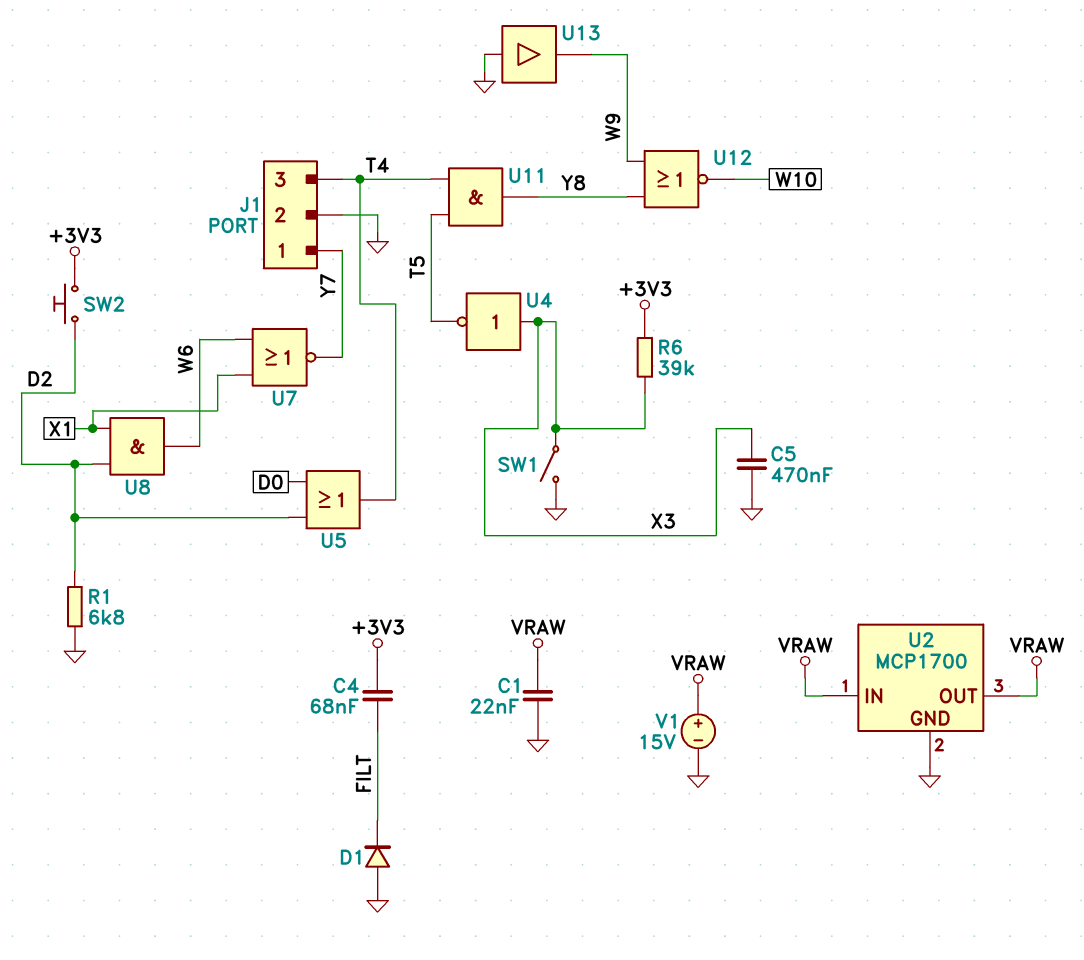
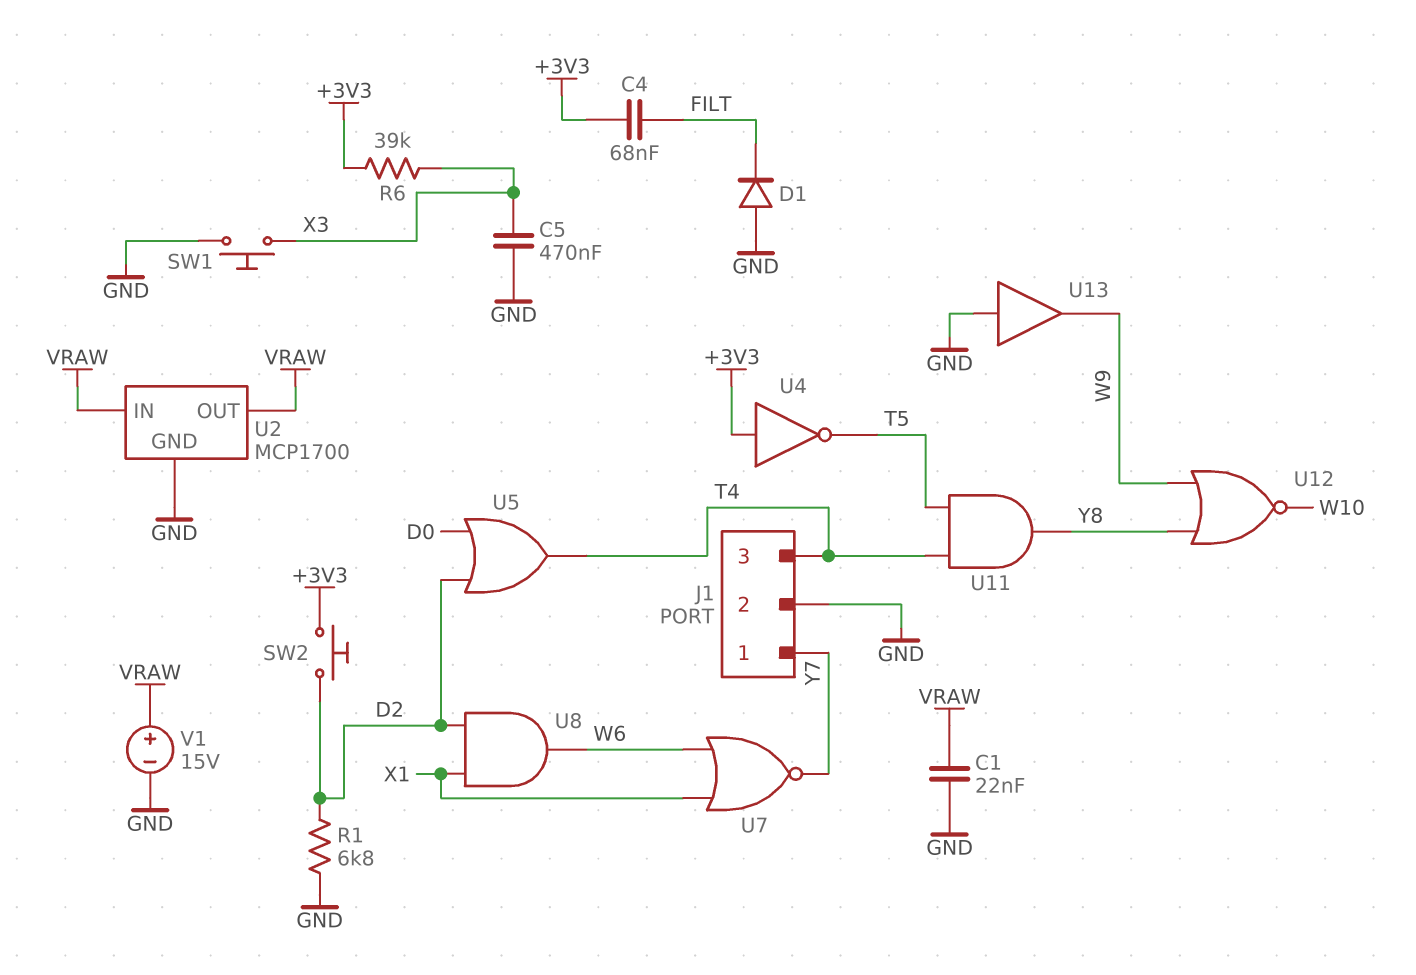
SW1: switch (GND, X3) -> button (GND, X3)
U4: NOT (in X3, out T5) -> NOT (in +3V3, out T5)

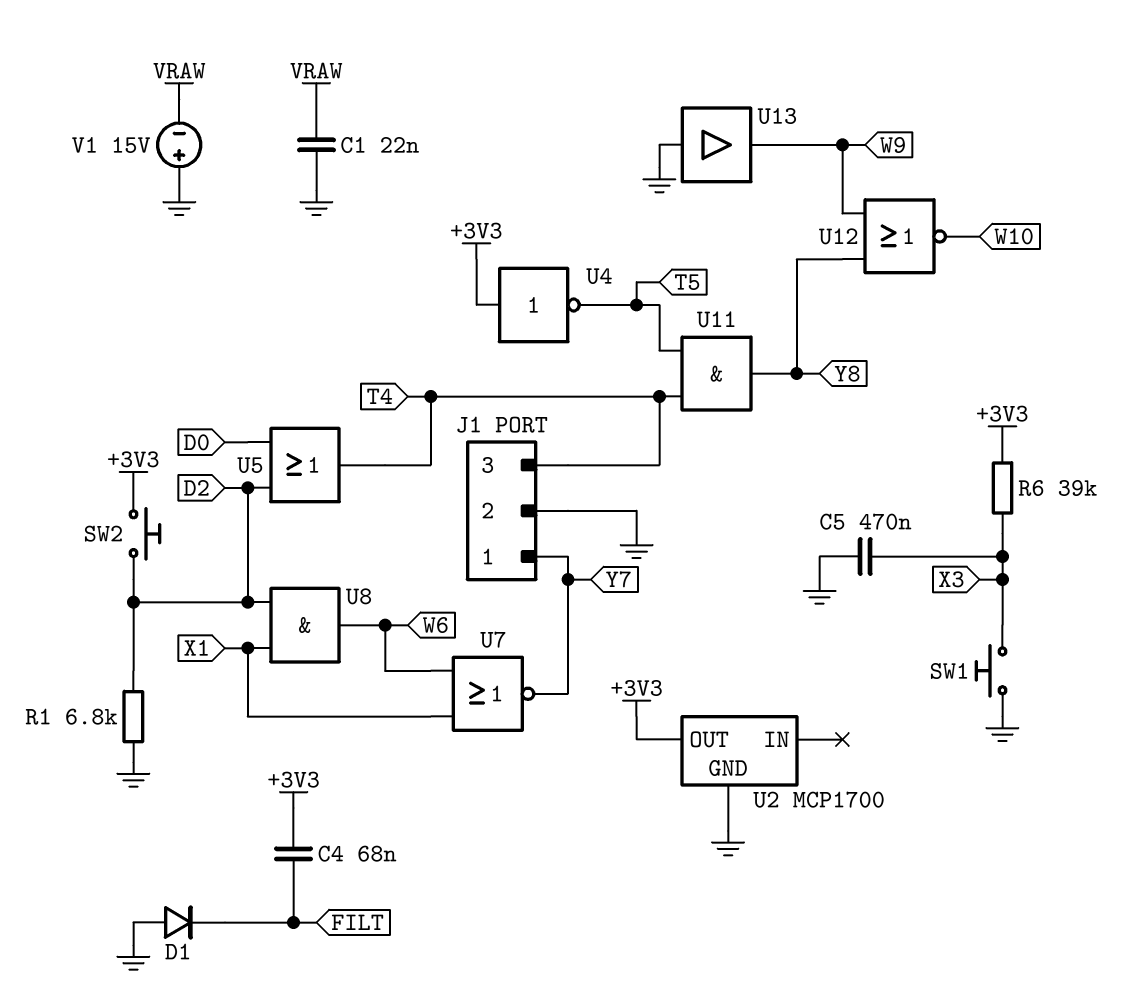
U2 pin IN: VRAW -> none
U2 pin OUT: VRAW -> +3V3
V1: 15V (plus VRAW, minus GND) -> 15V (plus GND, minus VRAW)

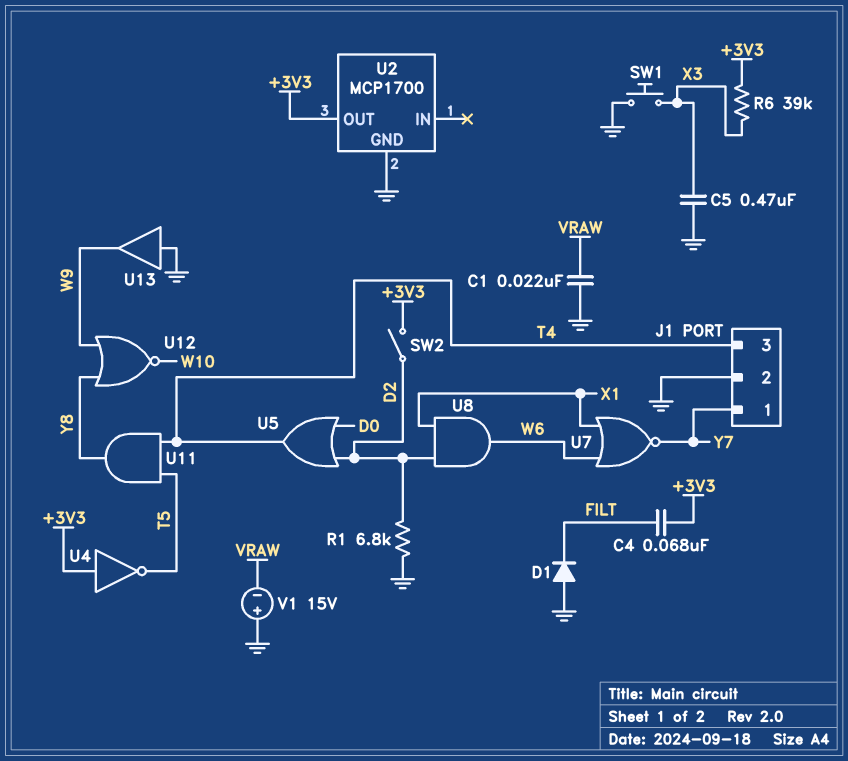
SW2: button (+3V3, D2) -> switch (+3V3, D2)

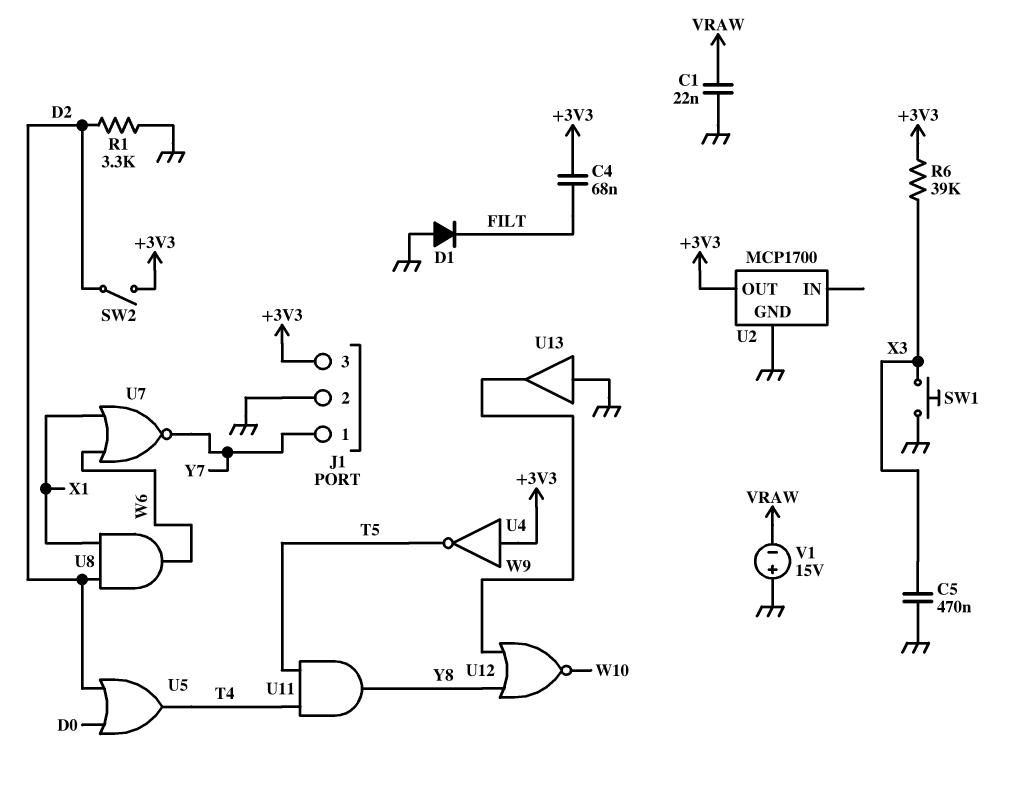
J1 pin 3: T4 -> +3V3
R1: 6.8k (D2, GND) -> 3.3k (D2, GND)

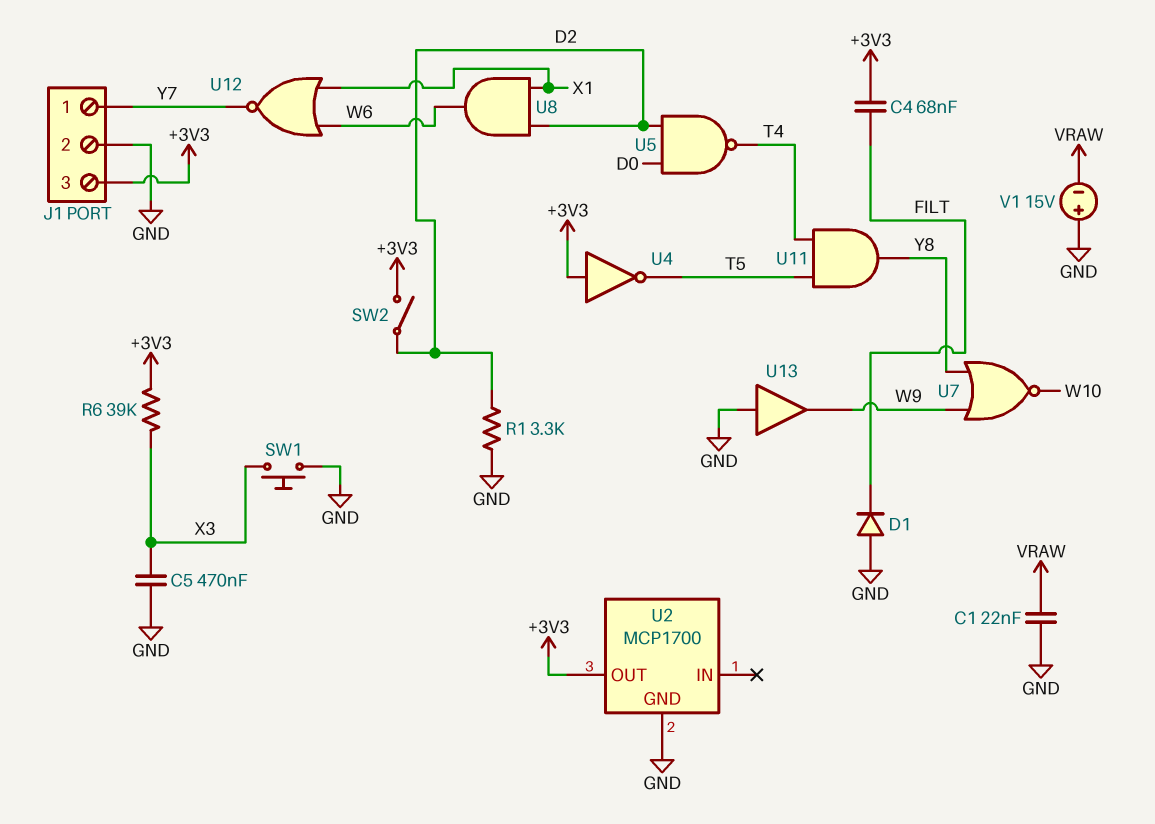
U5: OR (in D0, in D2, out T4) -> NAND (in D0, in D2, out T4)
U7: NOR (in W6, in X1, out Y7) -> NOR (in W9, in Y8, out W10)
U12: NOR (in W9, in Y8, out W10) -> NOR (in W6, in X1, out Y7)

